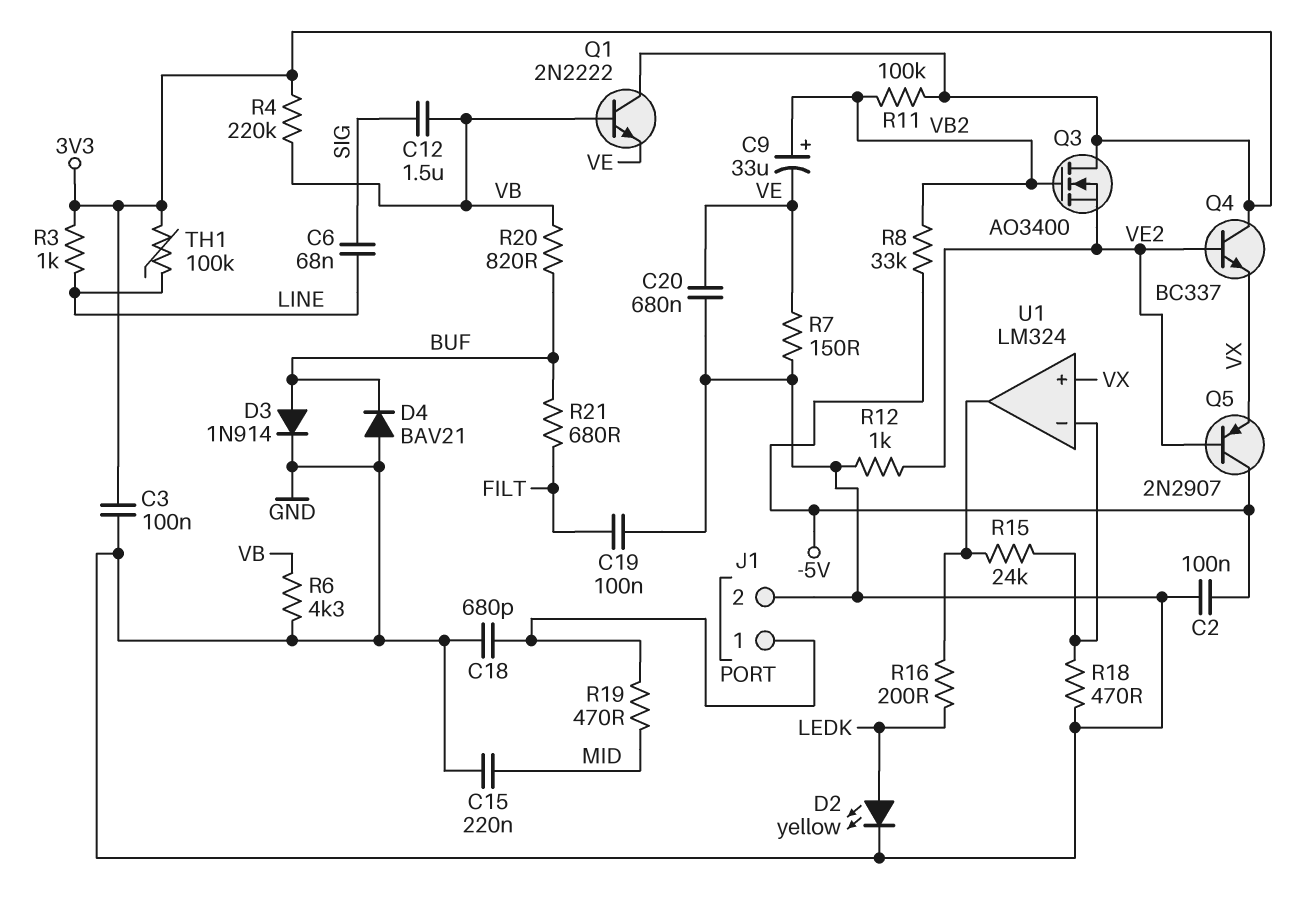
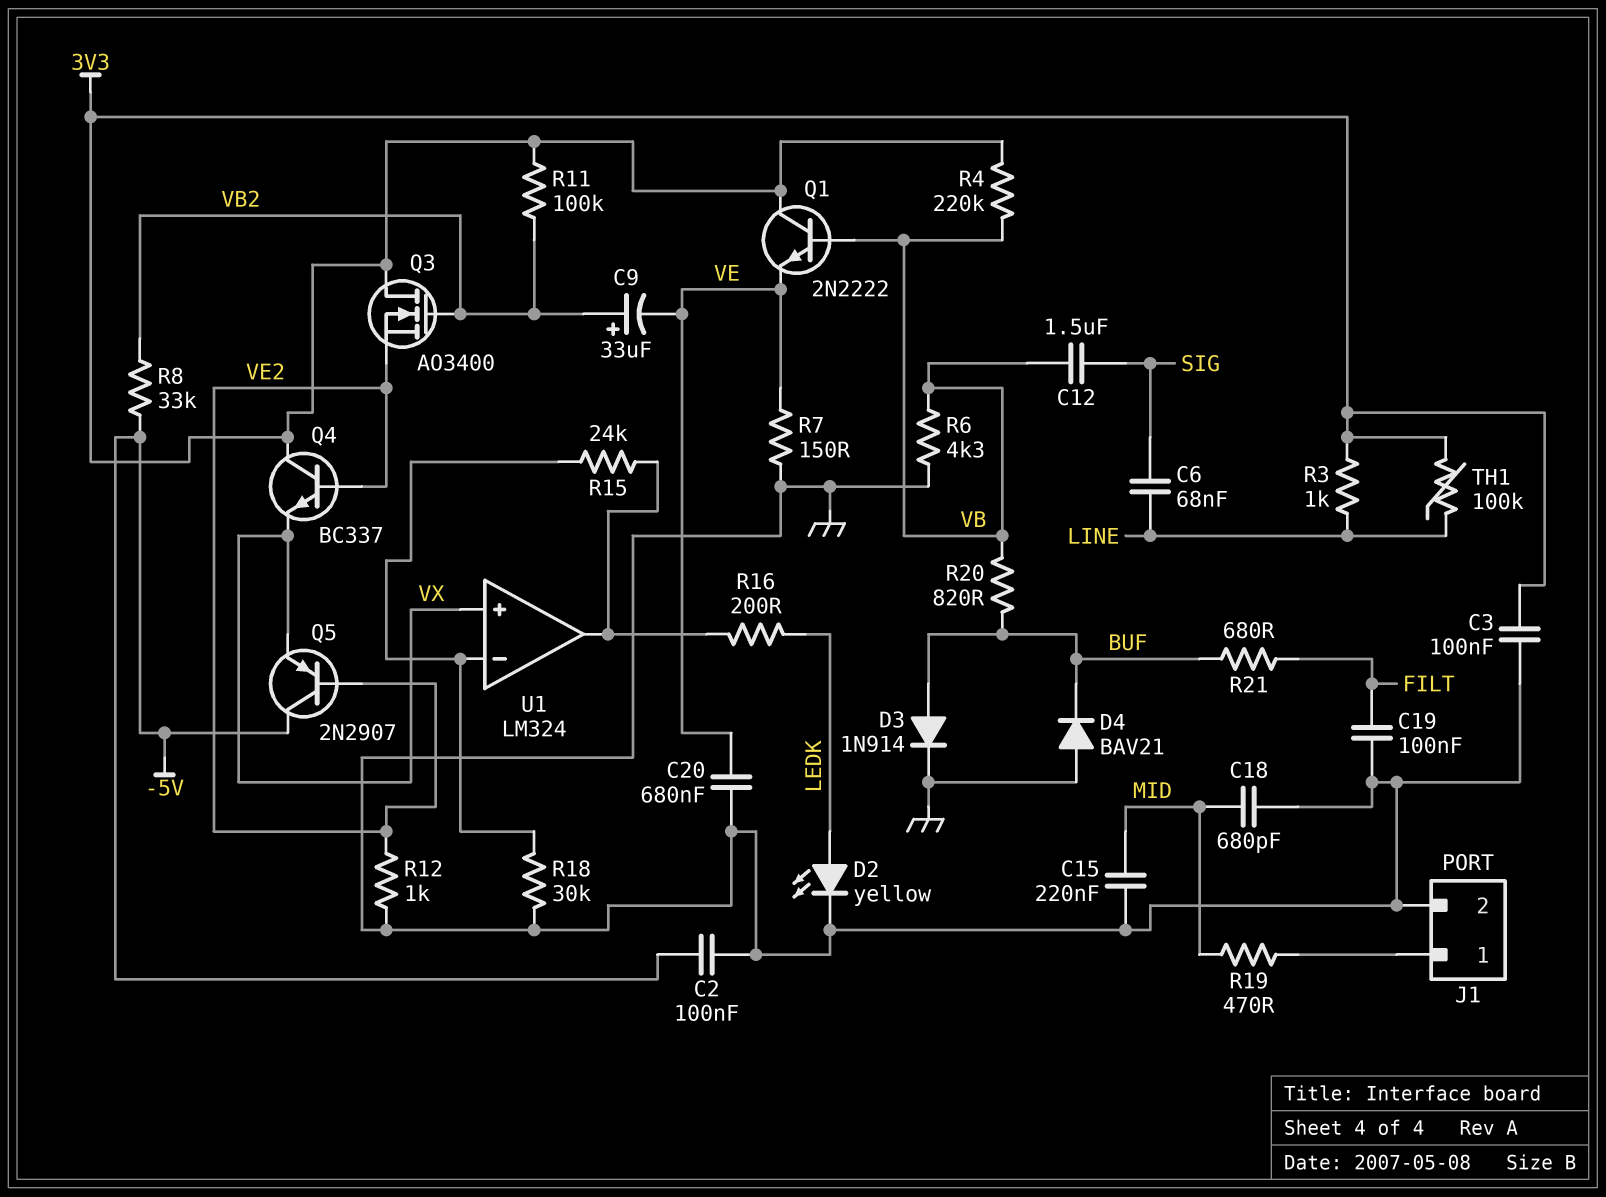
C18: 680pF (GND, J1/1) -> 680pF (GND, MID)
R18: 470 (GND, U1/in-) -> 30k (GND, U1/in-)

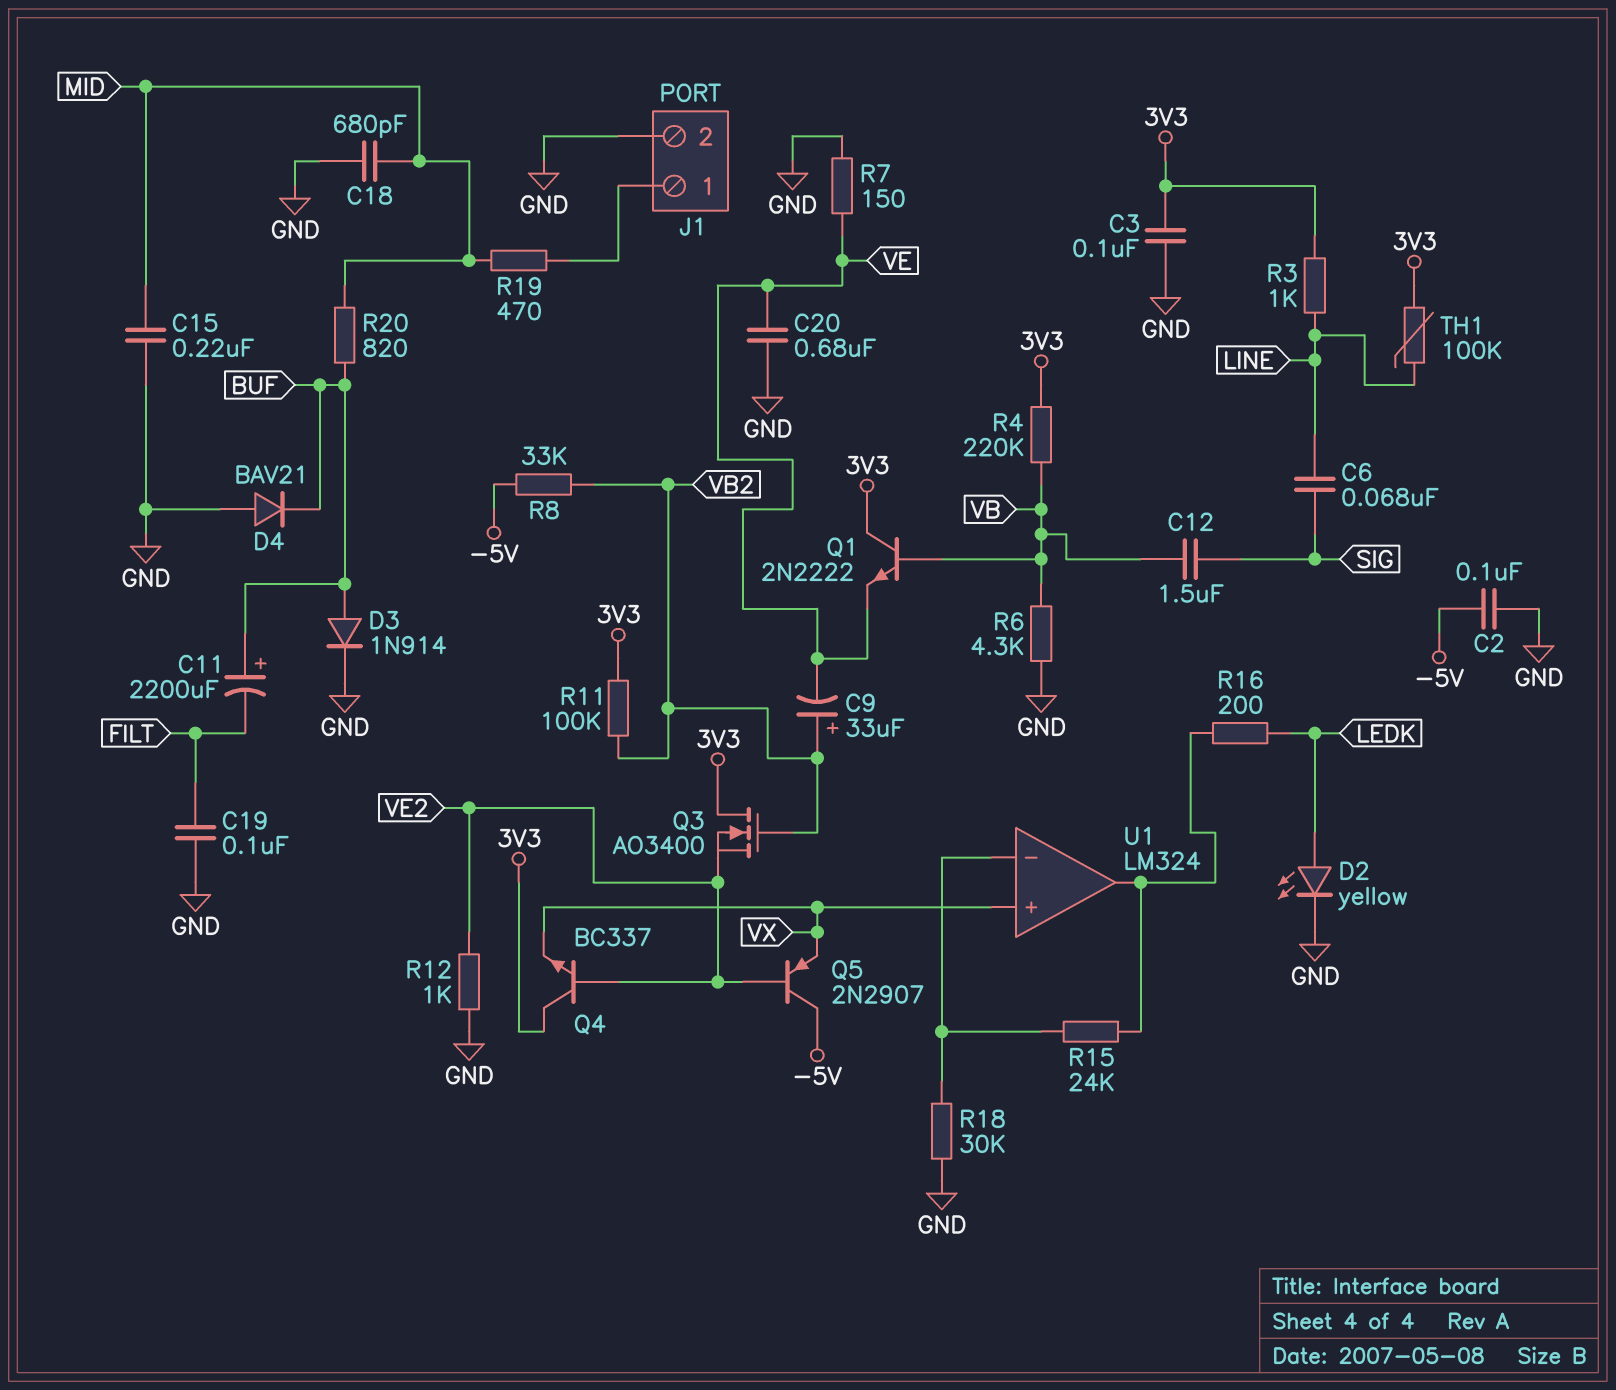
C11: none -> 2200uF (plus BUF, minus FILT)
R20: 820 (BUF, VB) -> 820 (BUF, MID)
R21: 680 (BUF, FILT) -> none

